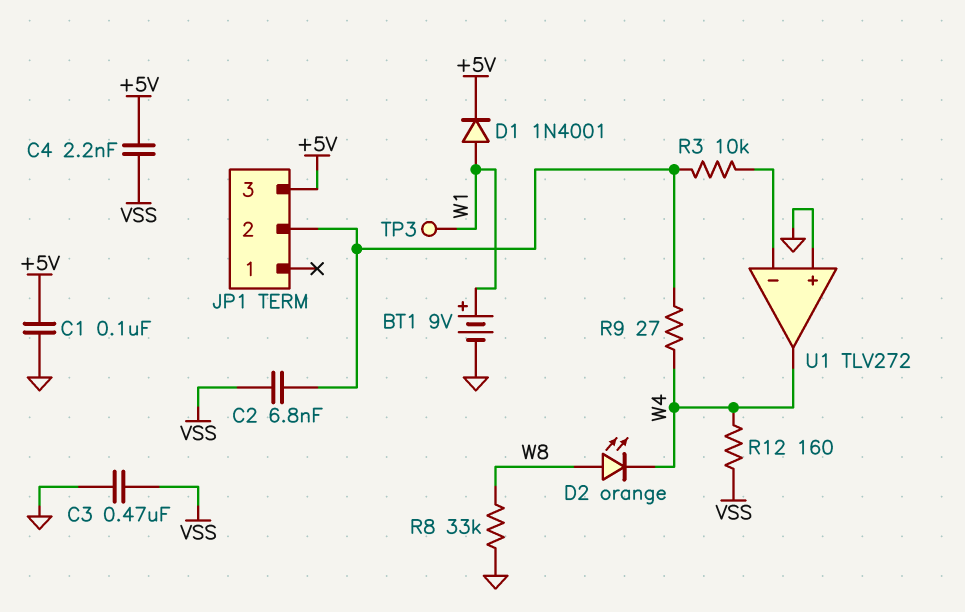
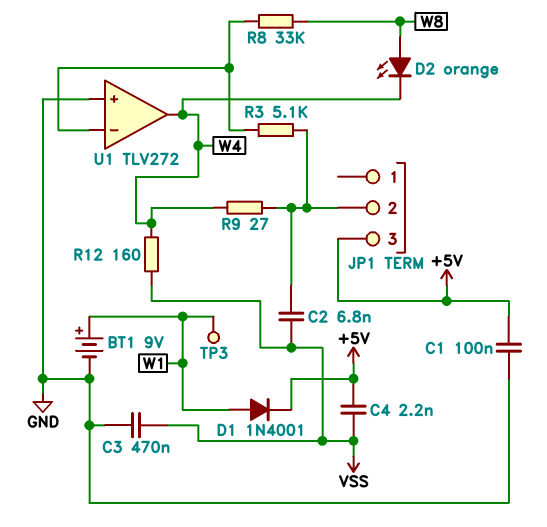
R3: 10k (JP1/2, U1/in-) -> 5.1k (JP1/2, U1/in-)
R8: 33k (GND, W8) -> 33k (U1/in-, W8)

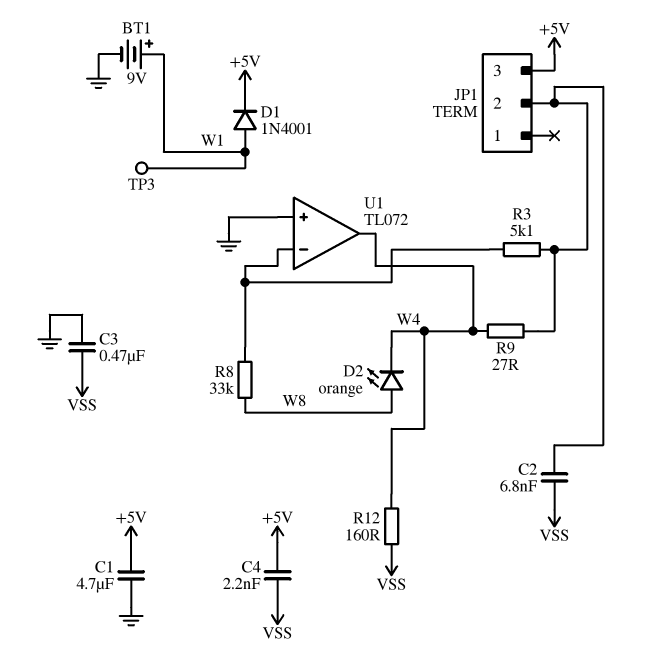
C1: 100nF (+5V, GND) -> 4.7uF (+5V, GND)
U1: TLV272 -> TL072

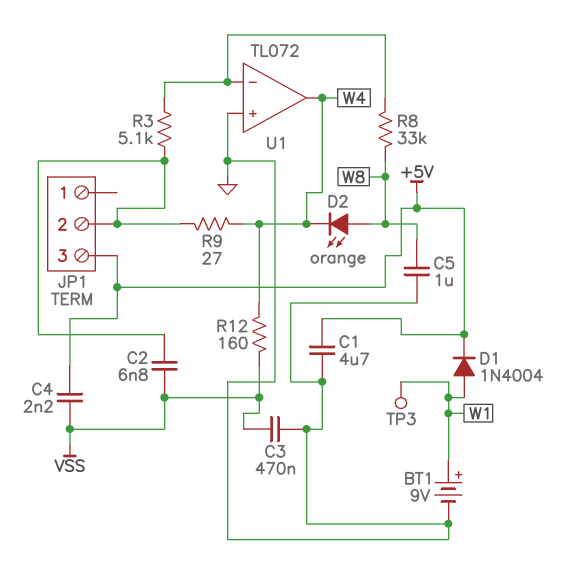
C5: none -> 1uF (GND, W8)
D1: diode 1N4001 (A W1, K +5V) -> diode 1N4004 (A W1, K +5V)

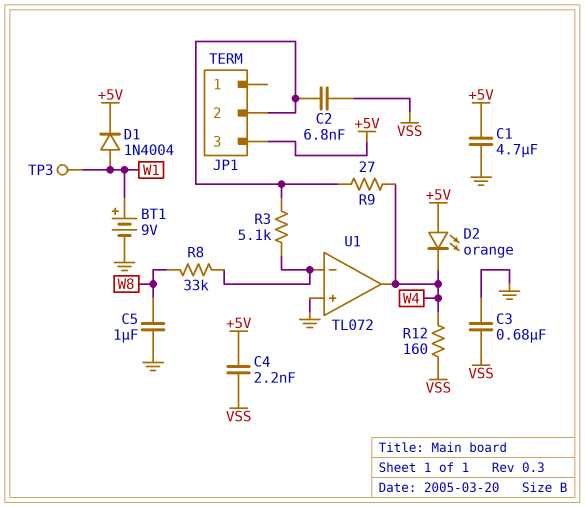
C3: 470nF (GND, VSS) -> 680nF (GND, VSS)
D2: LED orange (A W8, K W4) -> LED orange (A +5V, K W4)

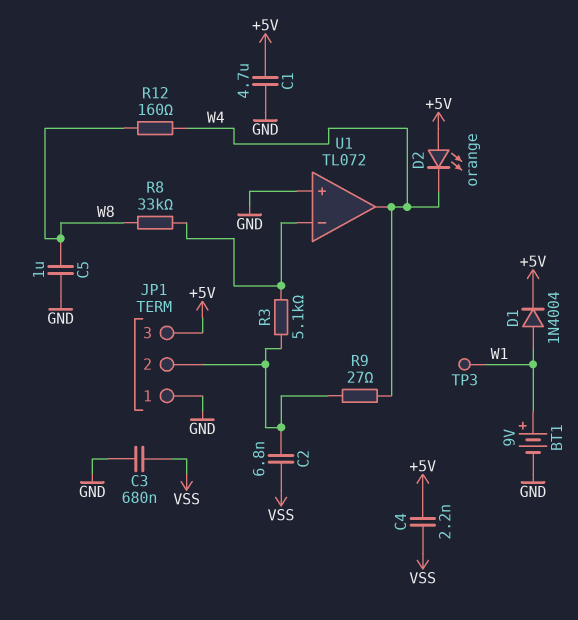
JP1 pin 1: none -> GND
R12: 160 (VSS, W4) -> 160 (W4, W8)

